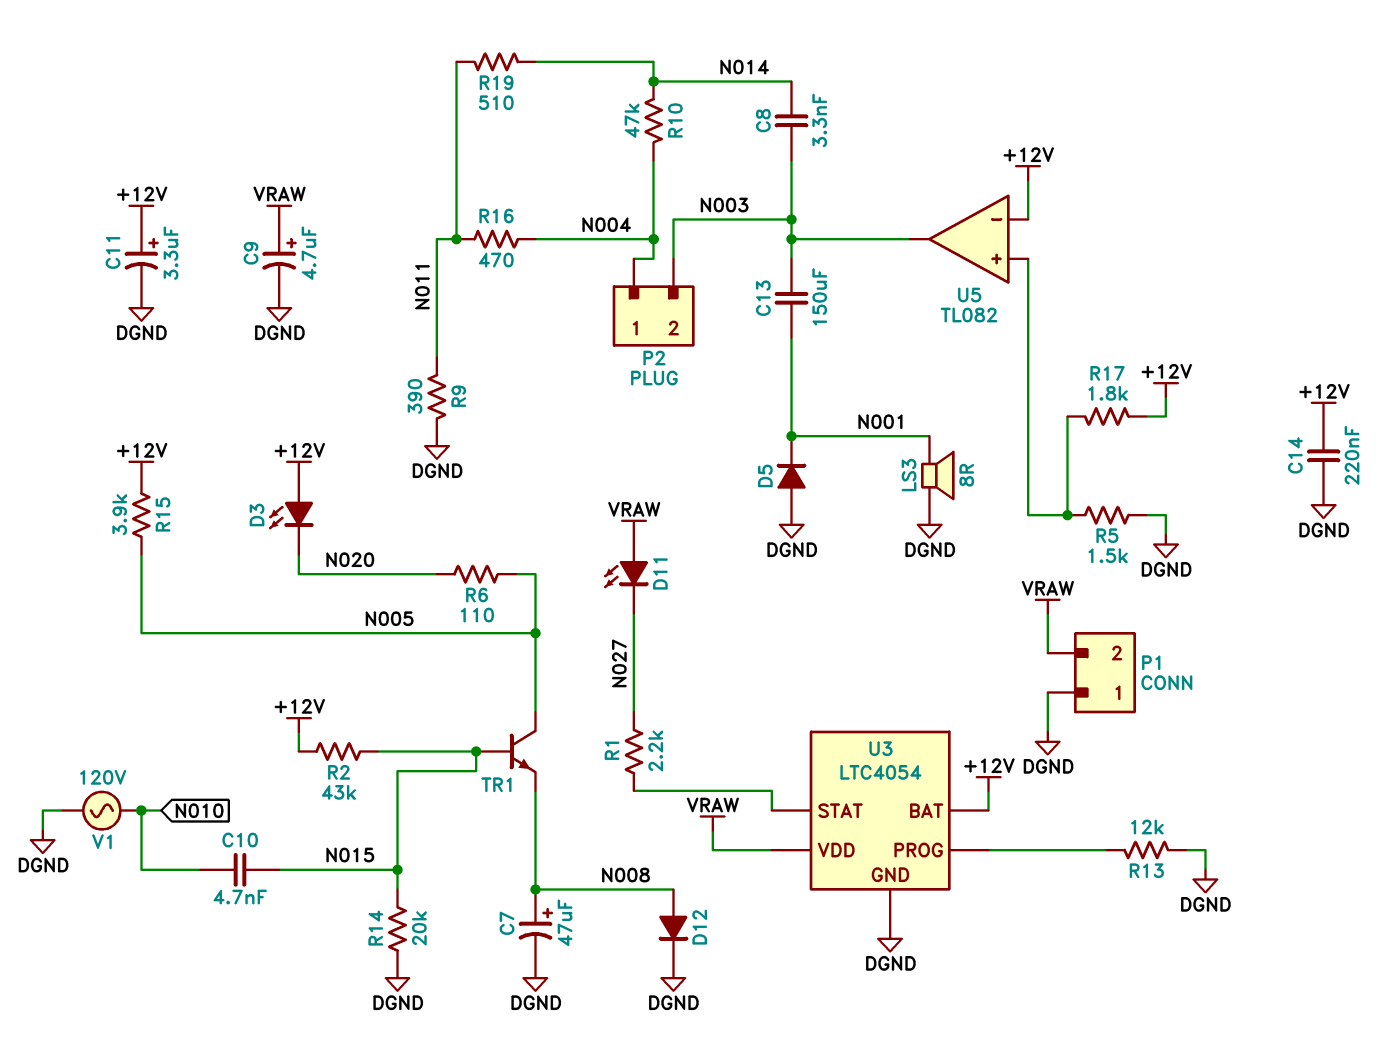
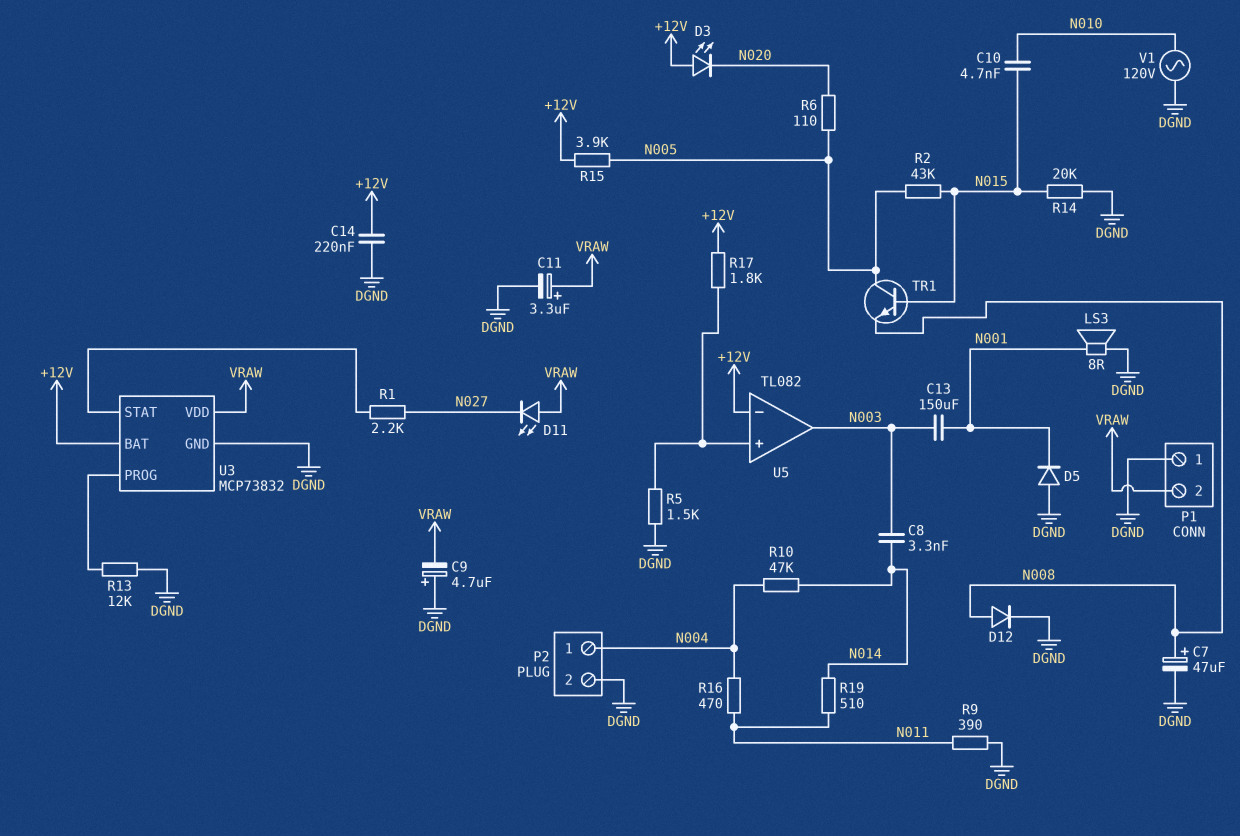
C9: 4.7uF (plus VRAW, minus DGND) -> 4.7uF (plus DGND, minus VRAW)
C11: 3.3uF (plus +12V, minus DGND) -> 3.3uF (plus VRAW, minus DGND)
P2 pin 2: N003 -> DGND
R2: 43k (+12V, N015) -> 43k (N005, N015)
U3: LTC4054 -> MCP73832

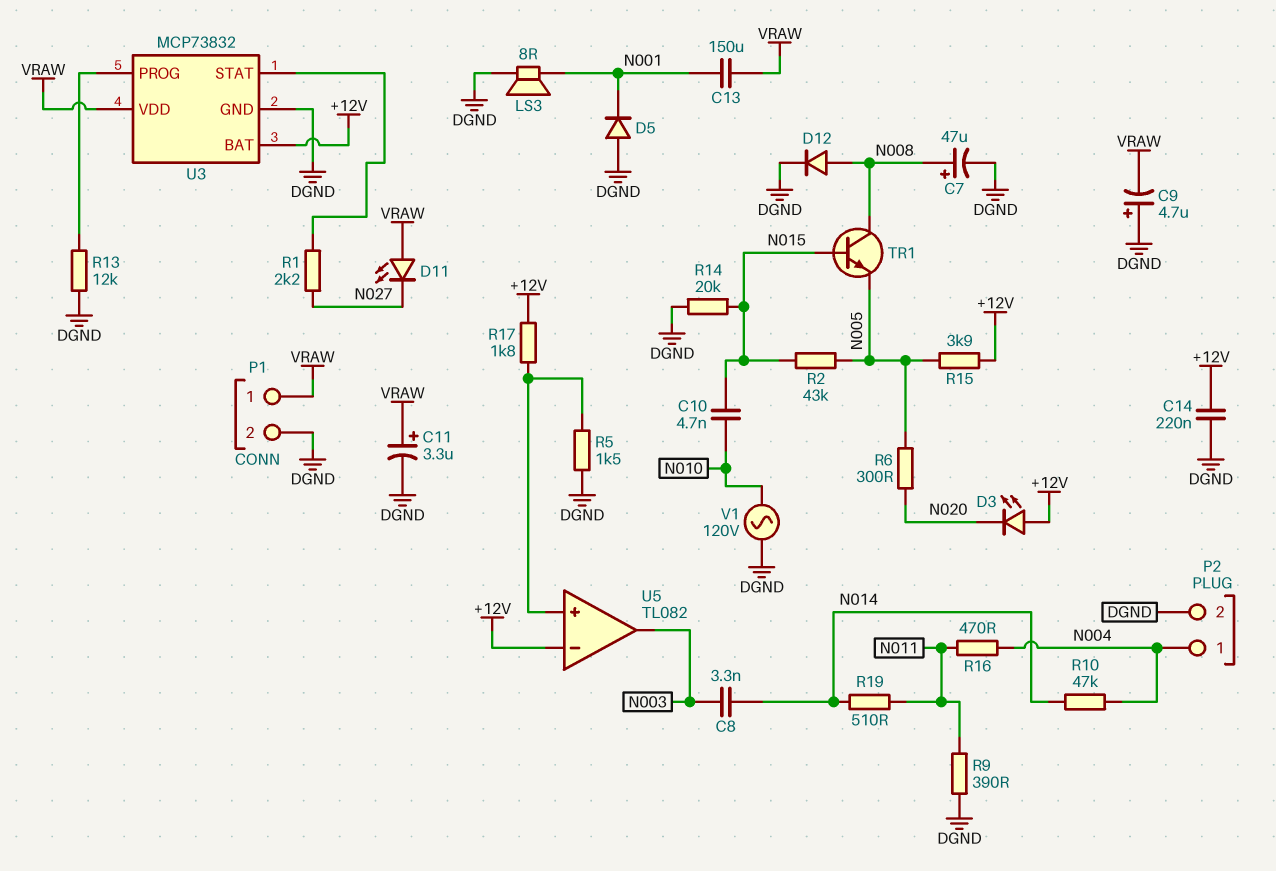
C13: 150uF (N001, N003) -> 150uF (N001, VRAW)
P1 pin 1: DGND -> VRAW
P1 pin 2: VRAW -> DGND
R6: 110 (N005, N020) -> 300 (N005, N020)
TR1: NPN (B N015, C N005, E N008) -> NPN (B N015, C N008, E N005)

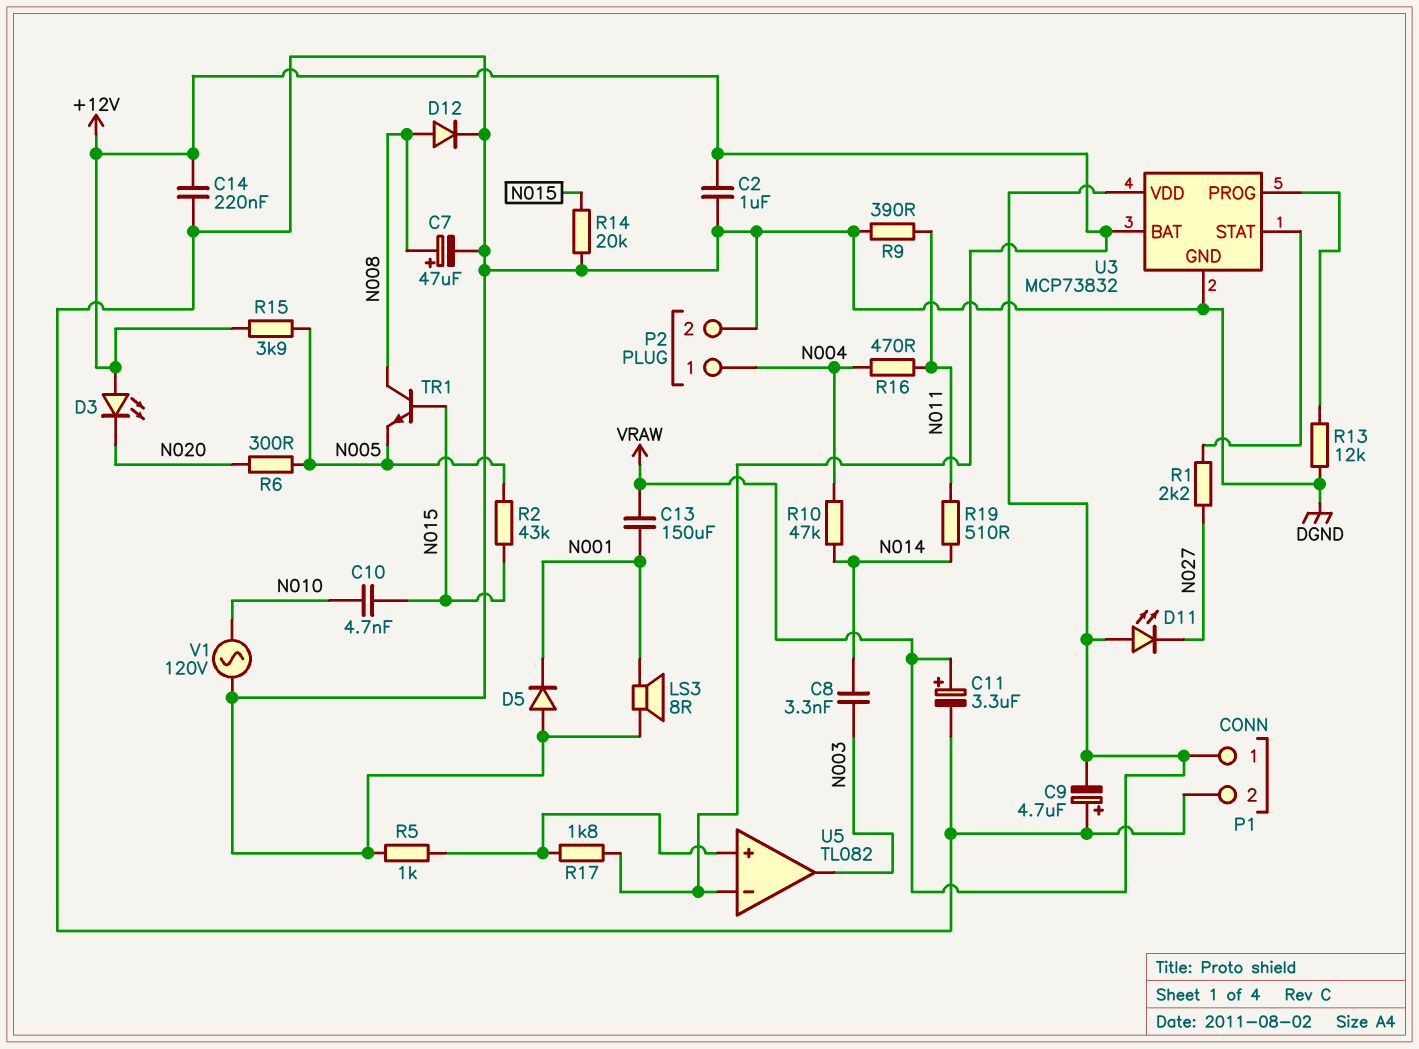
C2: none -> 1uF (+12V, DGND)
R5: 1.5k (DGND, U5/in+) -> 1k (DGND, U5/in+)

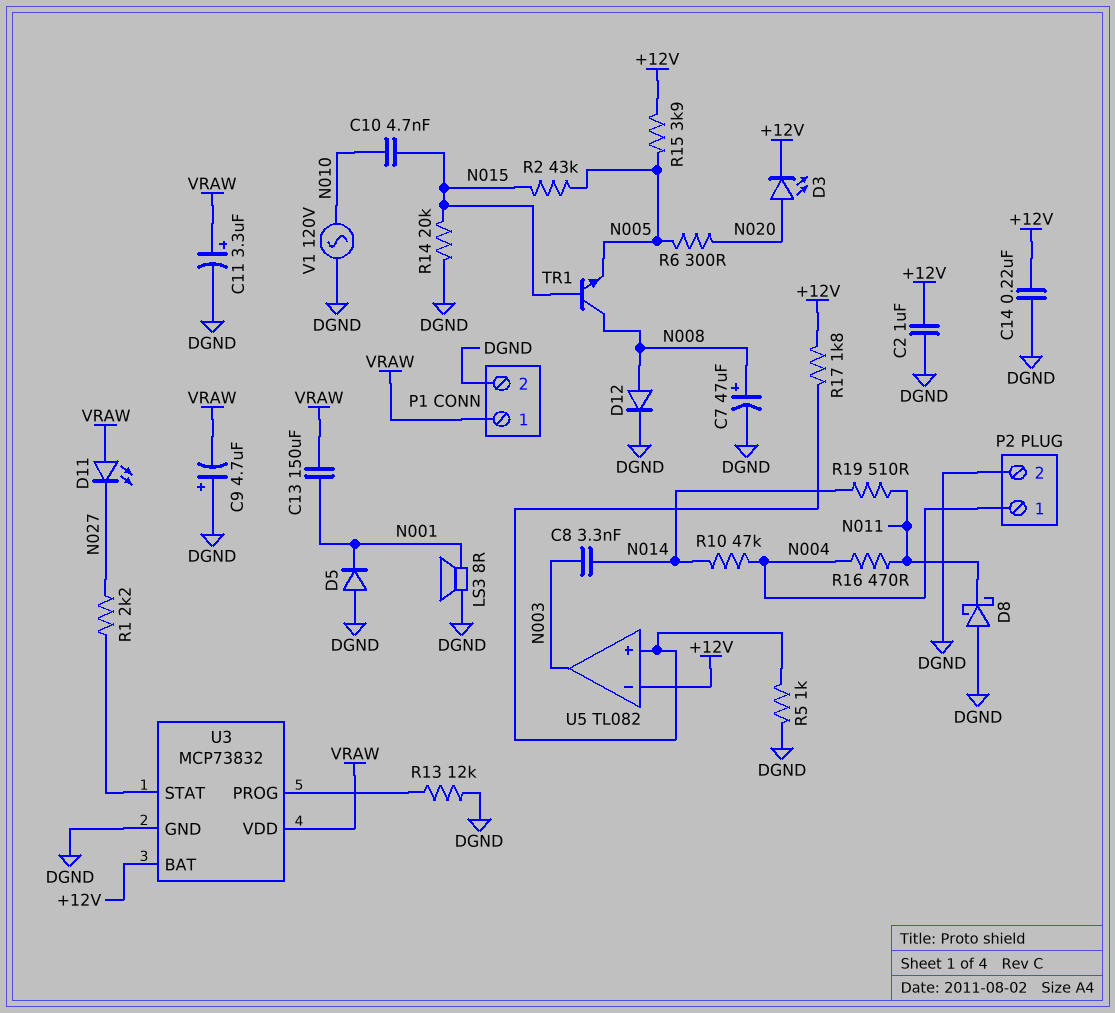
D3: LED (A +12V, K N020) -> LED (A N020, K +12V)
D8: none -> schottky (A DGND, K N011)
R9: 390 (DGND, N011) -> none

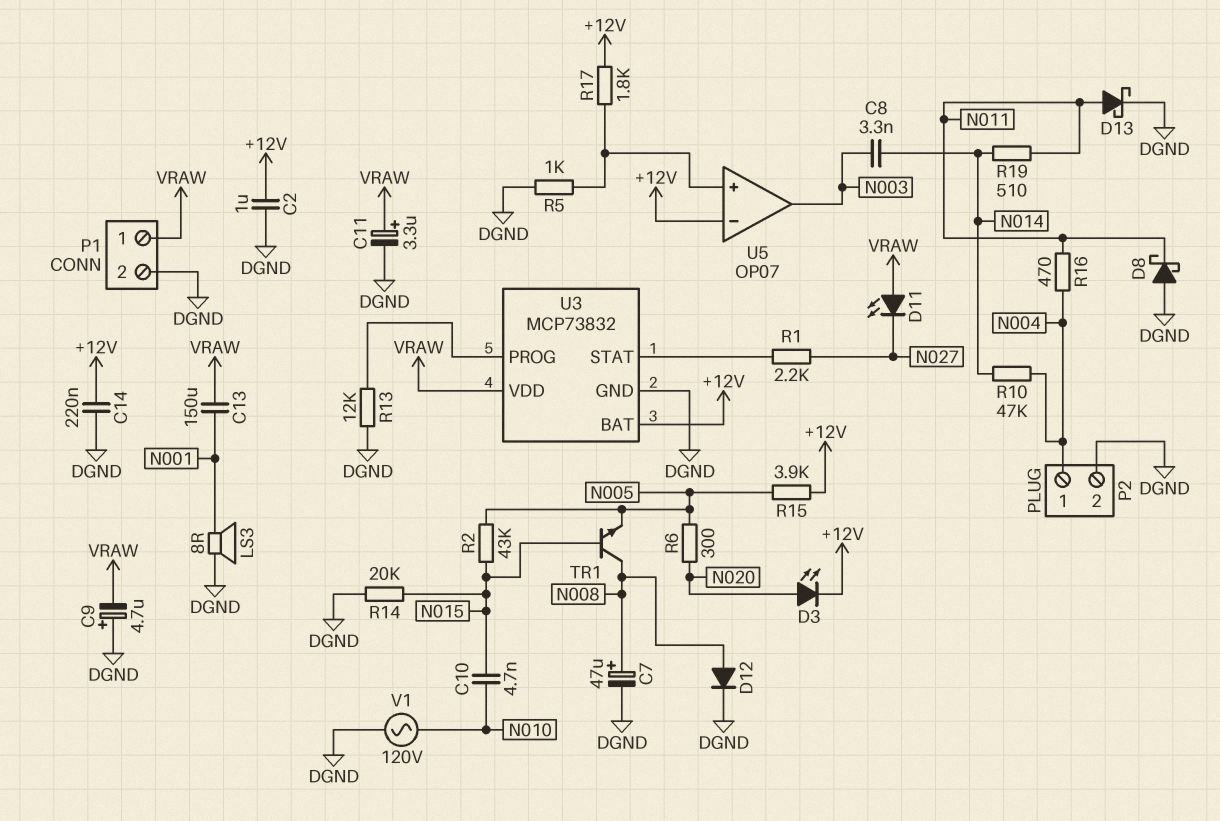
D5: diode (A DGND, K N001) -> none
D13: none -> schottky (A N011, K DGND)
U5: TL082 -> OP07

